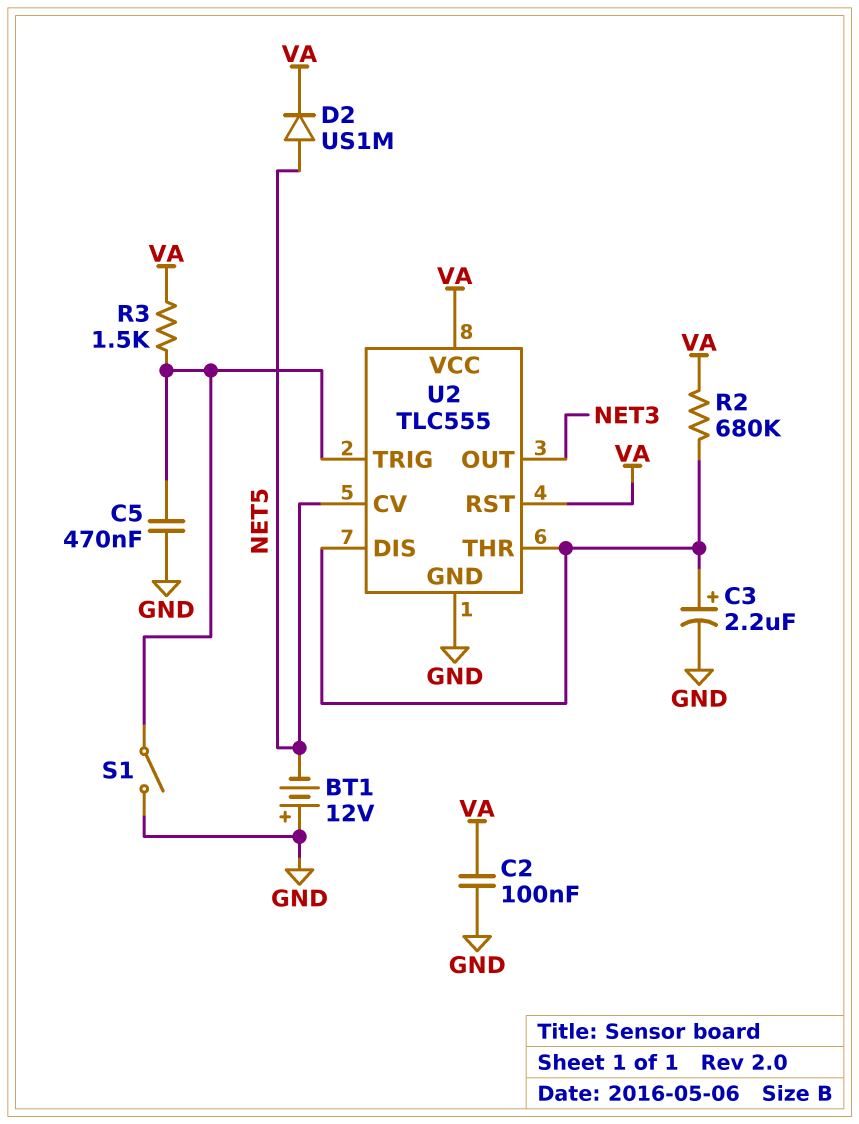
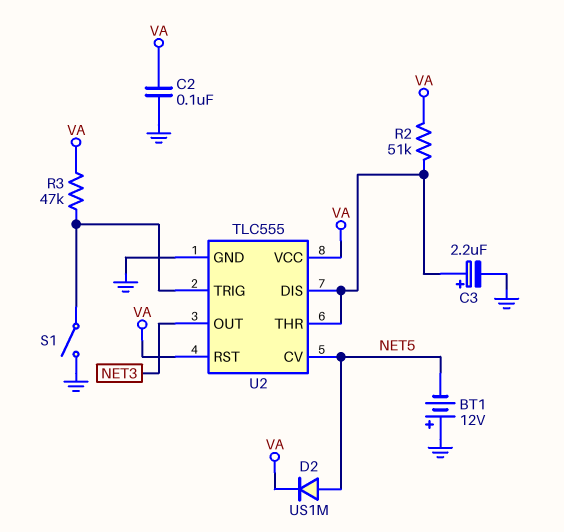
C5: 470nF (GND, U2/TRIG) -> none
R2: 680k (U2/DIS, VA) -> 51k (U2/DIS, VA)
R3: 1.5k (U2/TRIG, VA) -> 47k (U2/TRIG, VA)

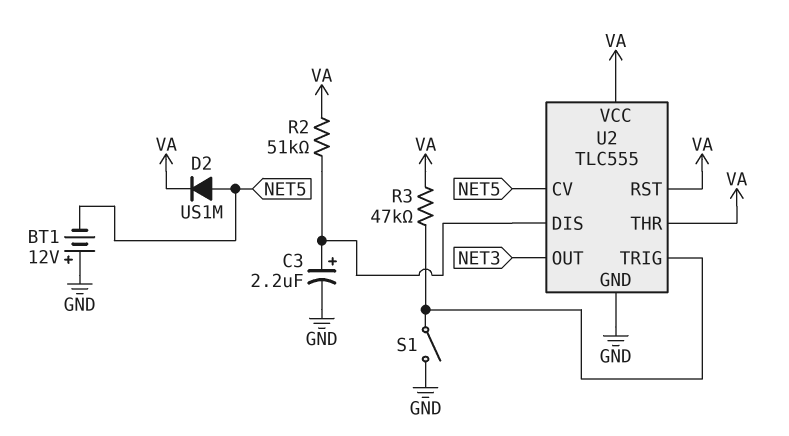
C2: 100nF (GND, VA) -> none
U2 pin THR: U2/DIS -> VA

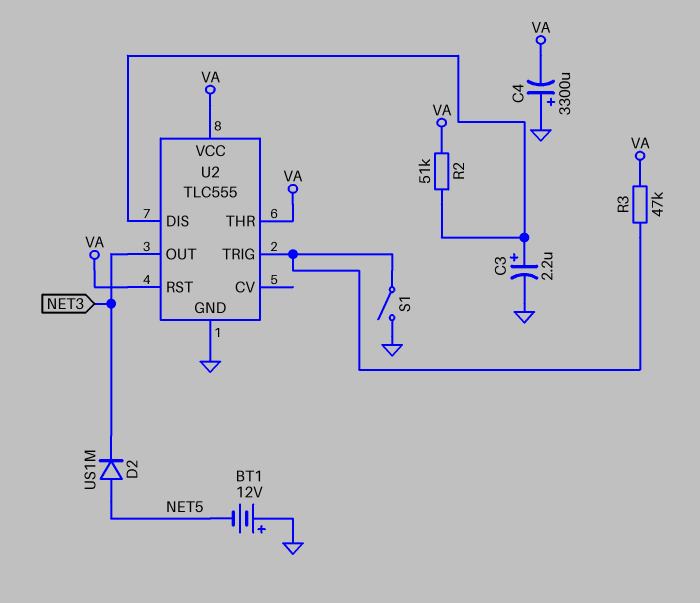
C4: none -> 3300uF (plus GND, minus VA)
D2: diode US1M (A NET5, K VA) -> diode US1M (A NET5, K NET3)
U2 pin CV: NET5 -> none

